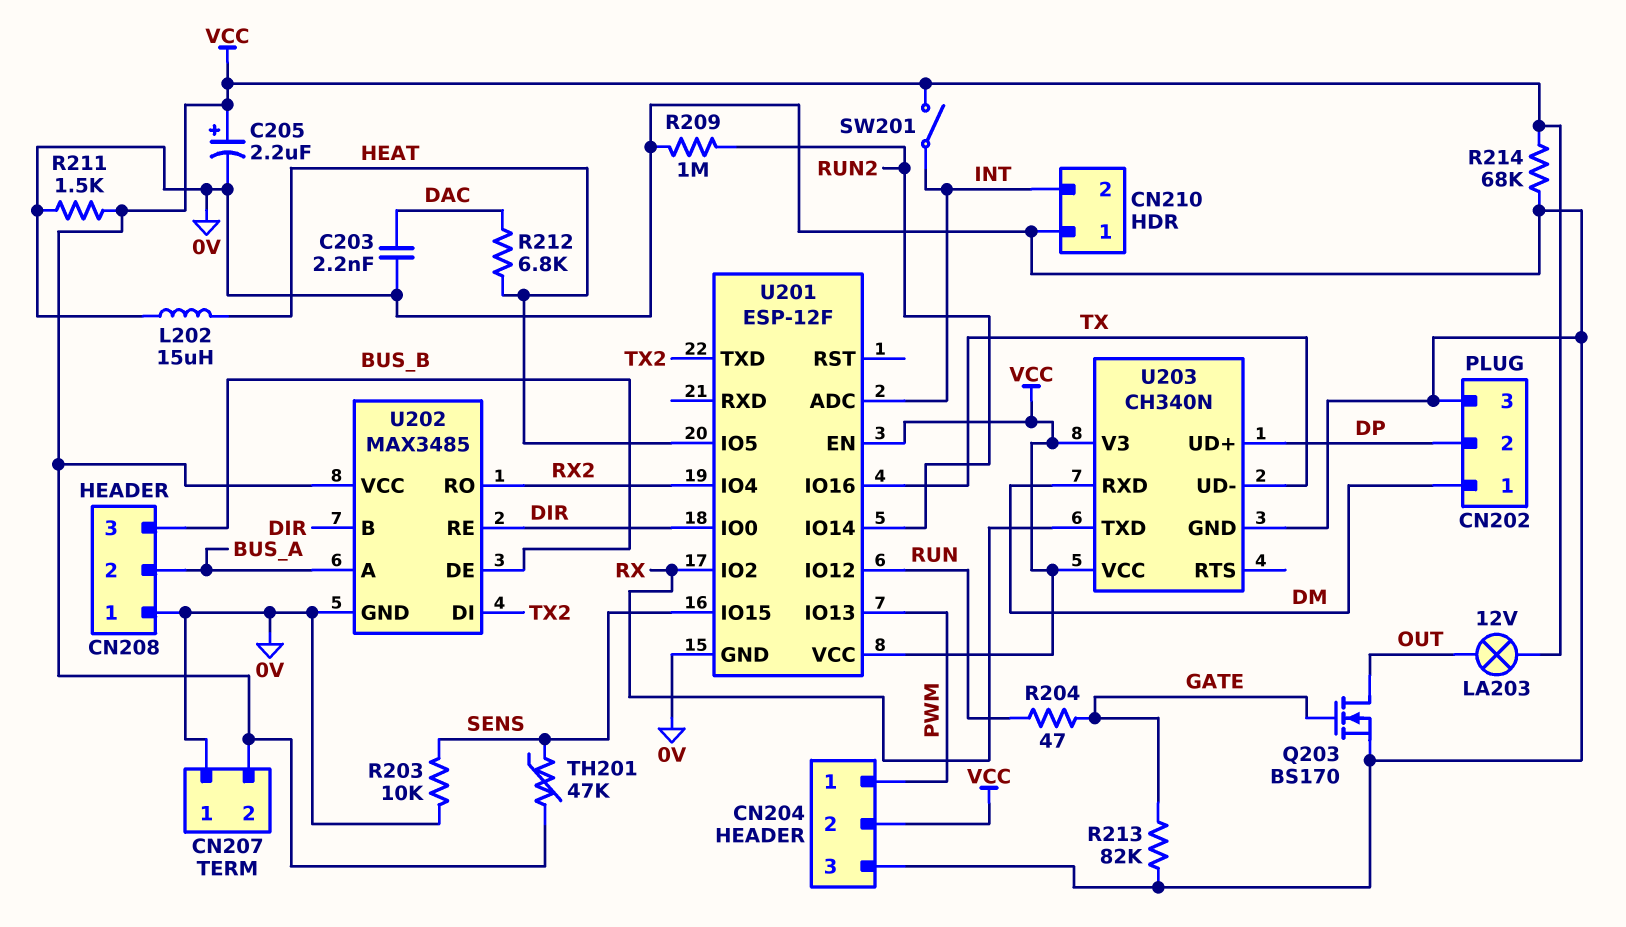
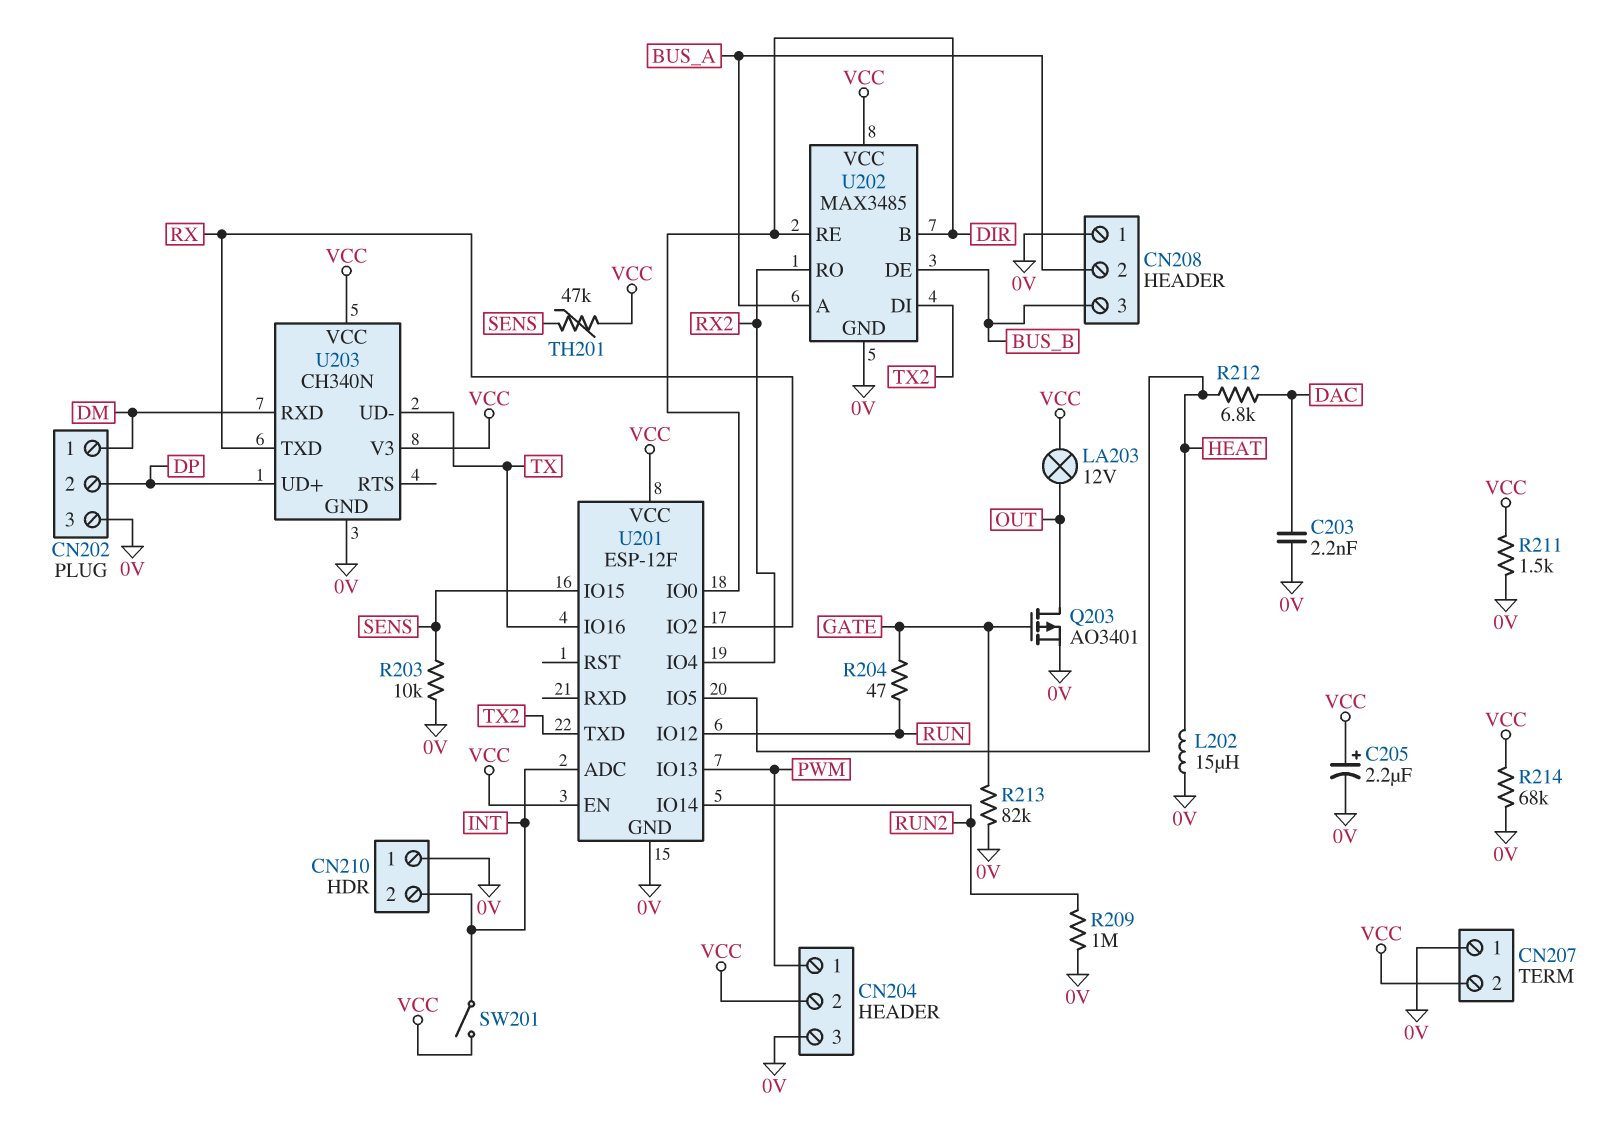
Q203: NMOS BS170 (G GATE, D OUT, S 0V) -> PMOS AO3401 (G GATE, D OUT, S 0V)

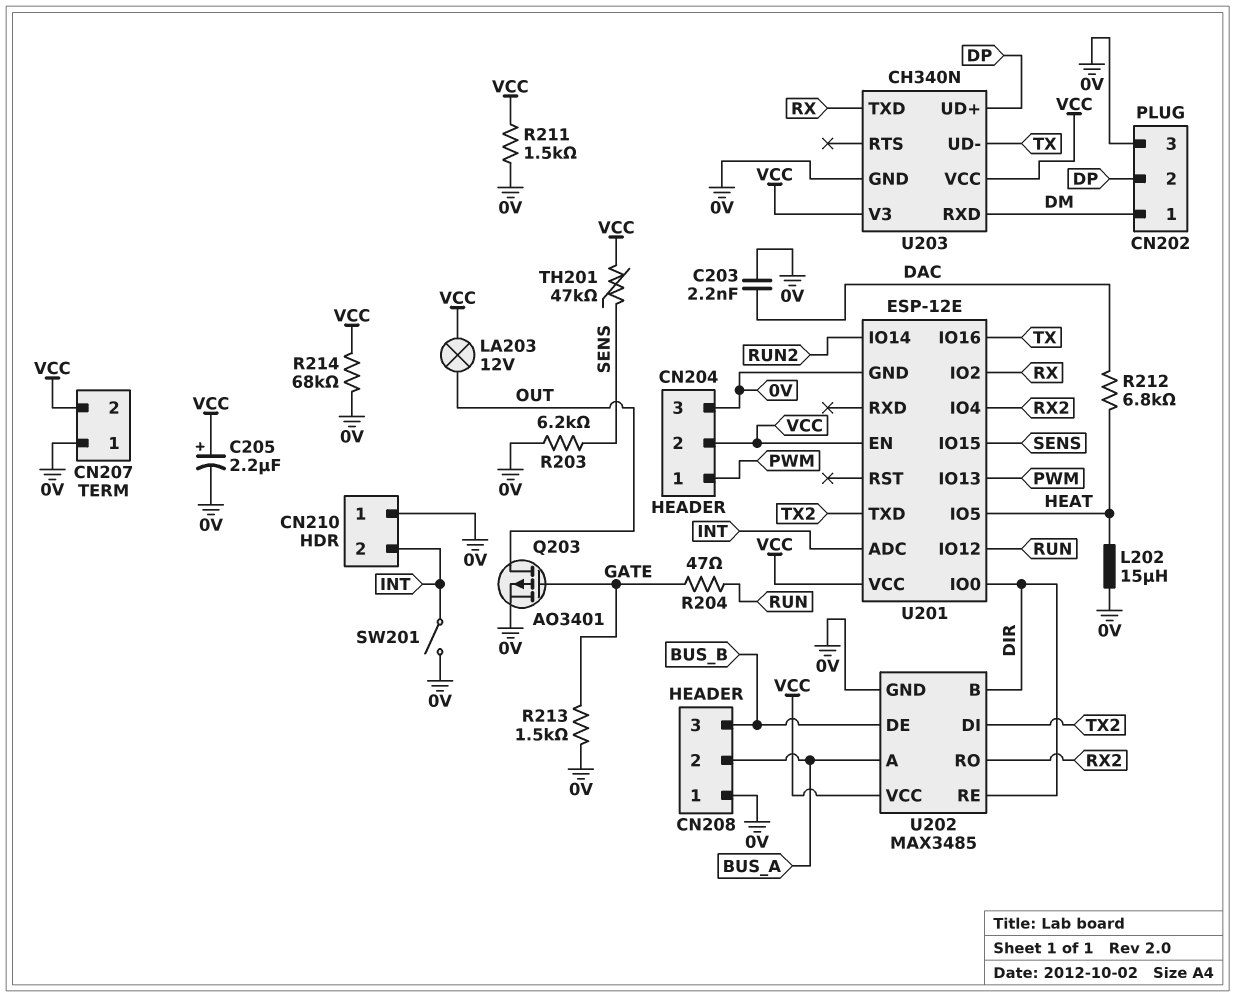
R203: 10k (0V, SENS) -> 6.2k (0V, SENS)
R209: 1M (0V, RUN2) -> none
R213: 82k (0V, GATE) -> 1.5k (0V, GATE)
SW201: switch (INT, VCC) -> switch (0V, INT)
U201: ESP-12F -> ESP-12E

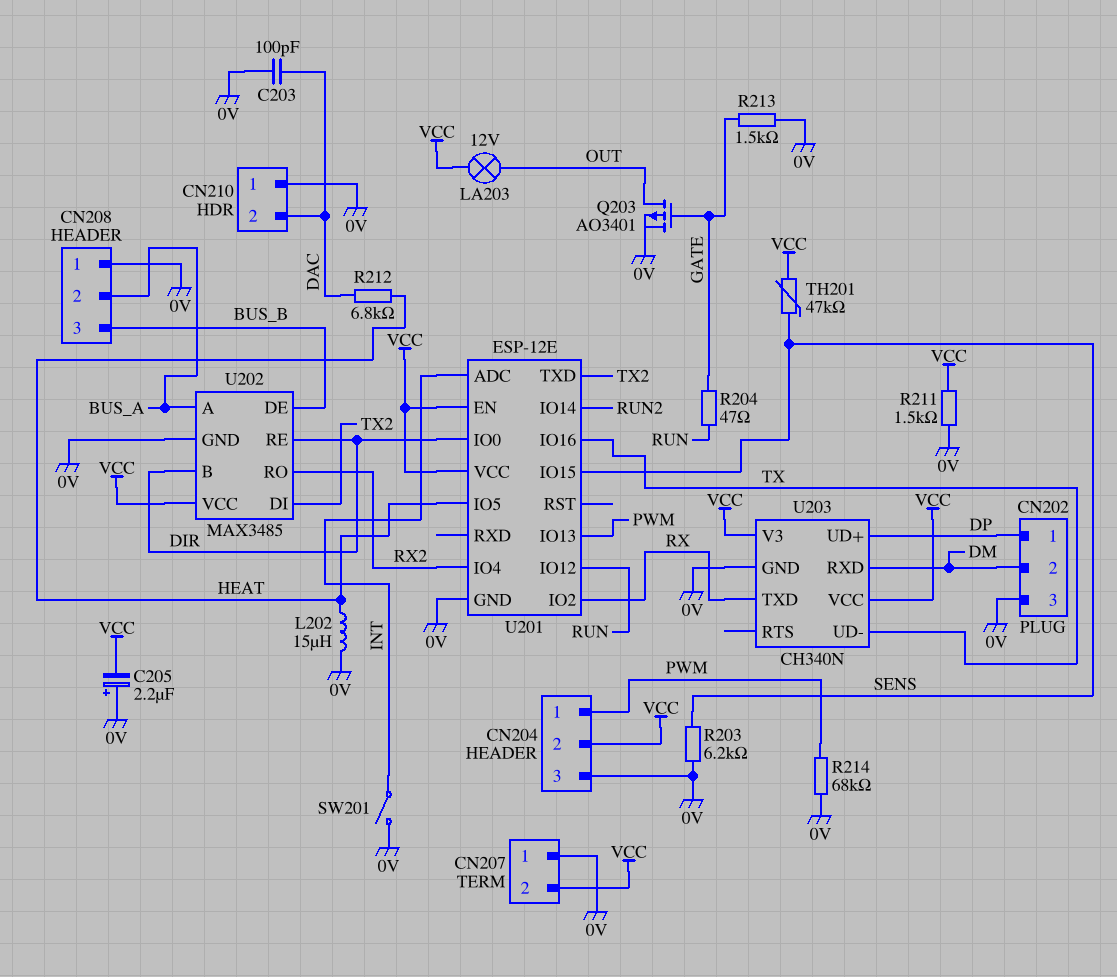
C203: 2.2nF (0V, DAC) -> 100pF (0V, DAC)
C205: 2.2uF (plus VCC, minus 0V) -> 2.2uF (plus 0V, minus VCC)
CN202 pin 1: DM -> DP
CN202 pin 2: DP -> DM
CN210 pin 2: INT -> DAC
R214: 68k (0V, VCC) -> 68k (0V, PWM)

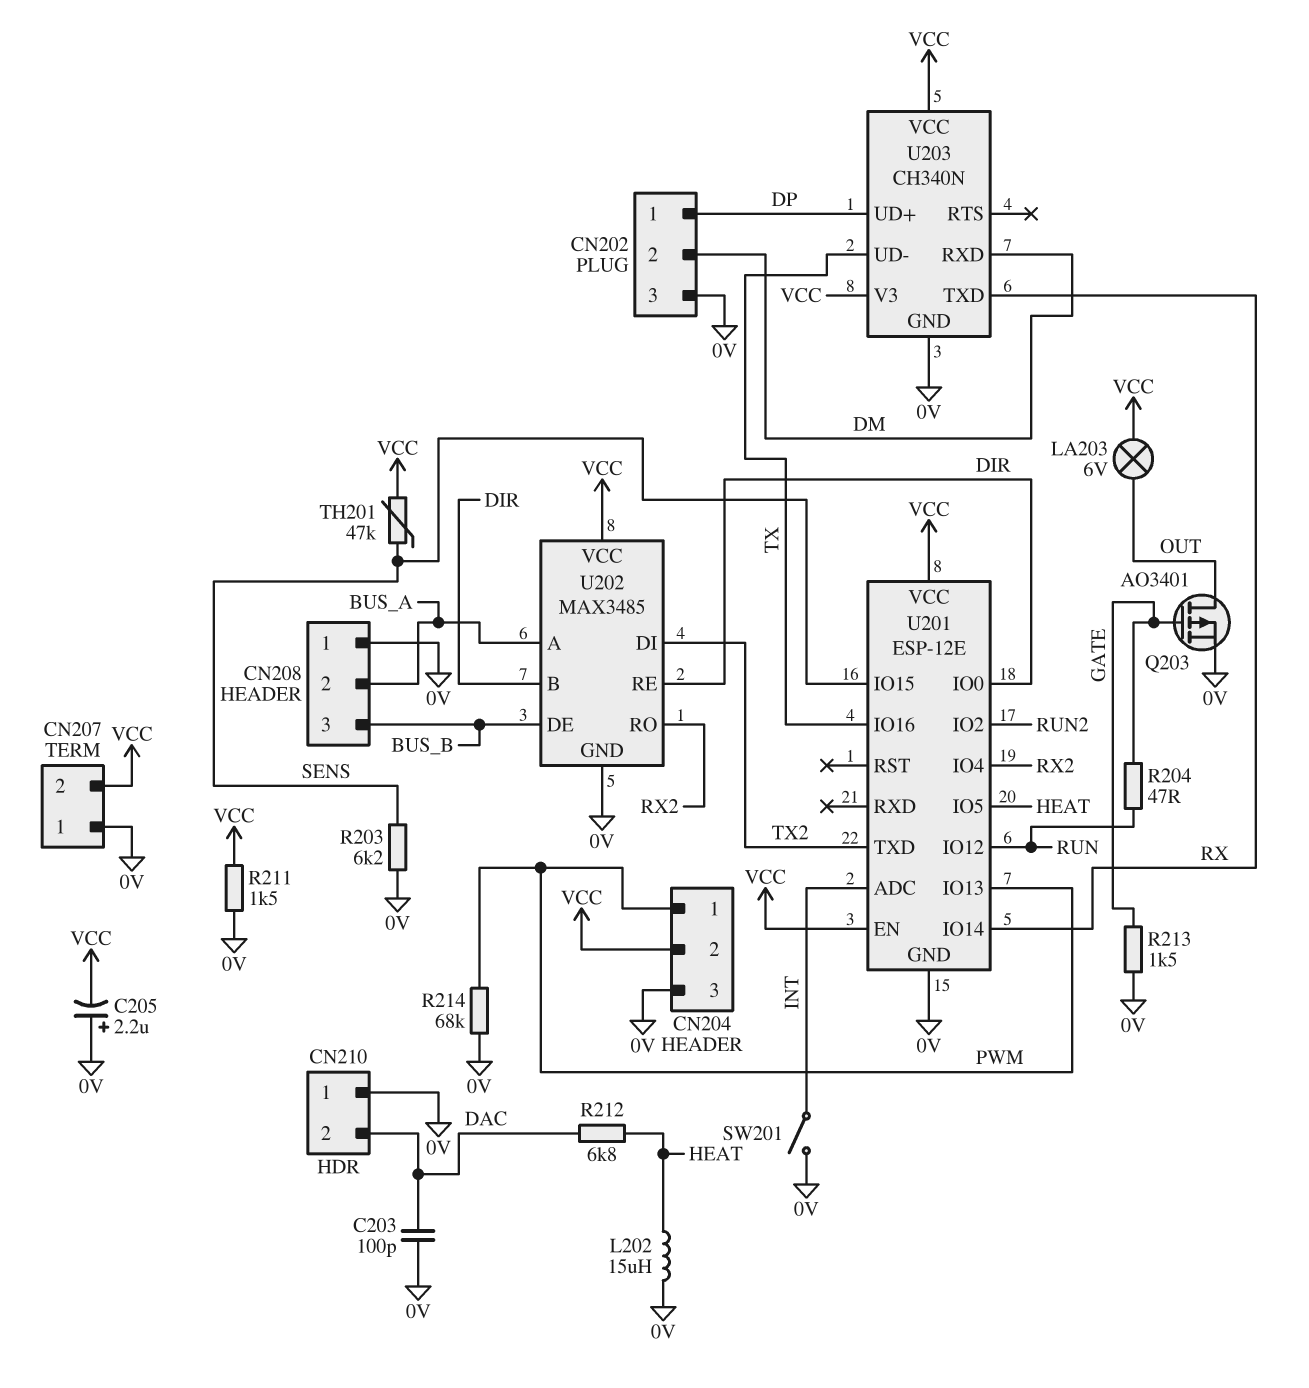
LA203: lamp 12V (OUT, VCC) -> lamp 6V (OUT, VCC)
U201 pin IO2: RX -> RUN2
U201 pin IO14: RUN2 -> RX

